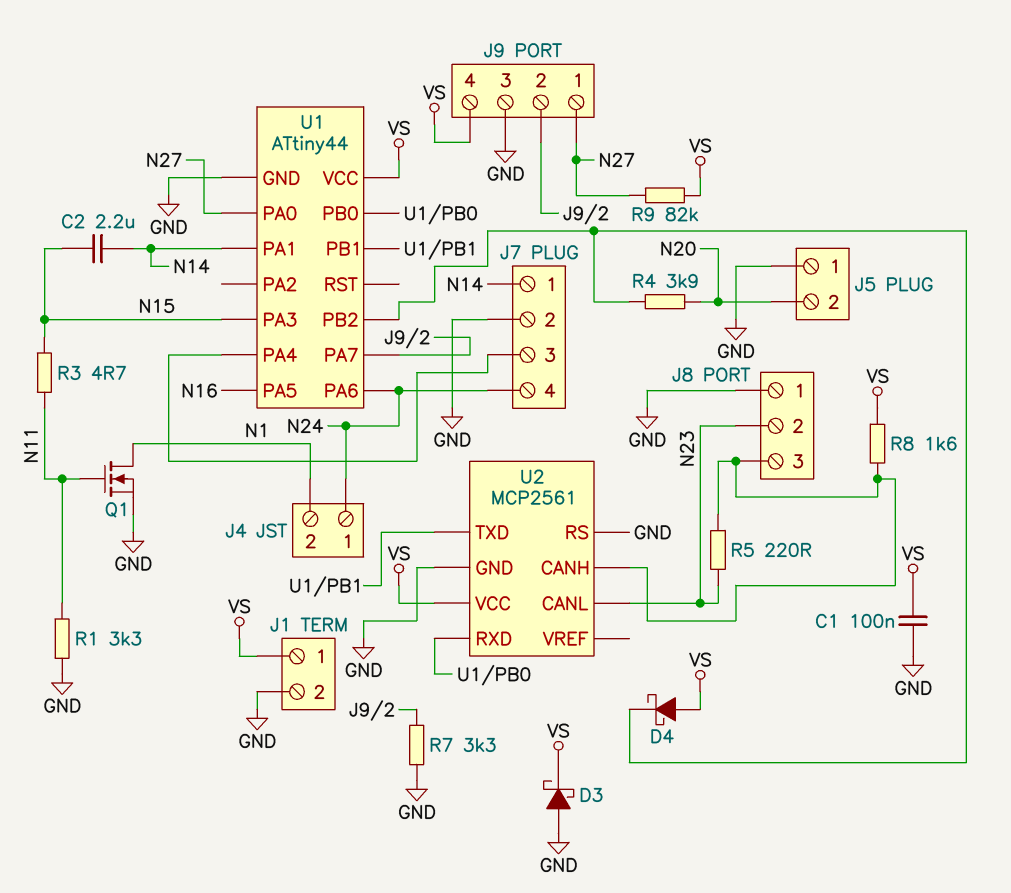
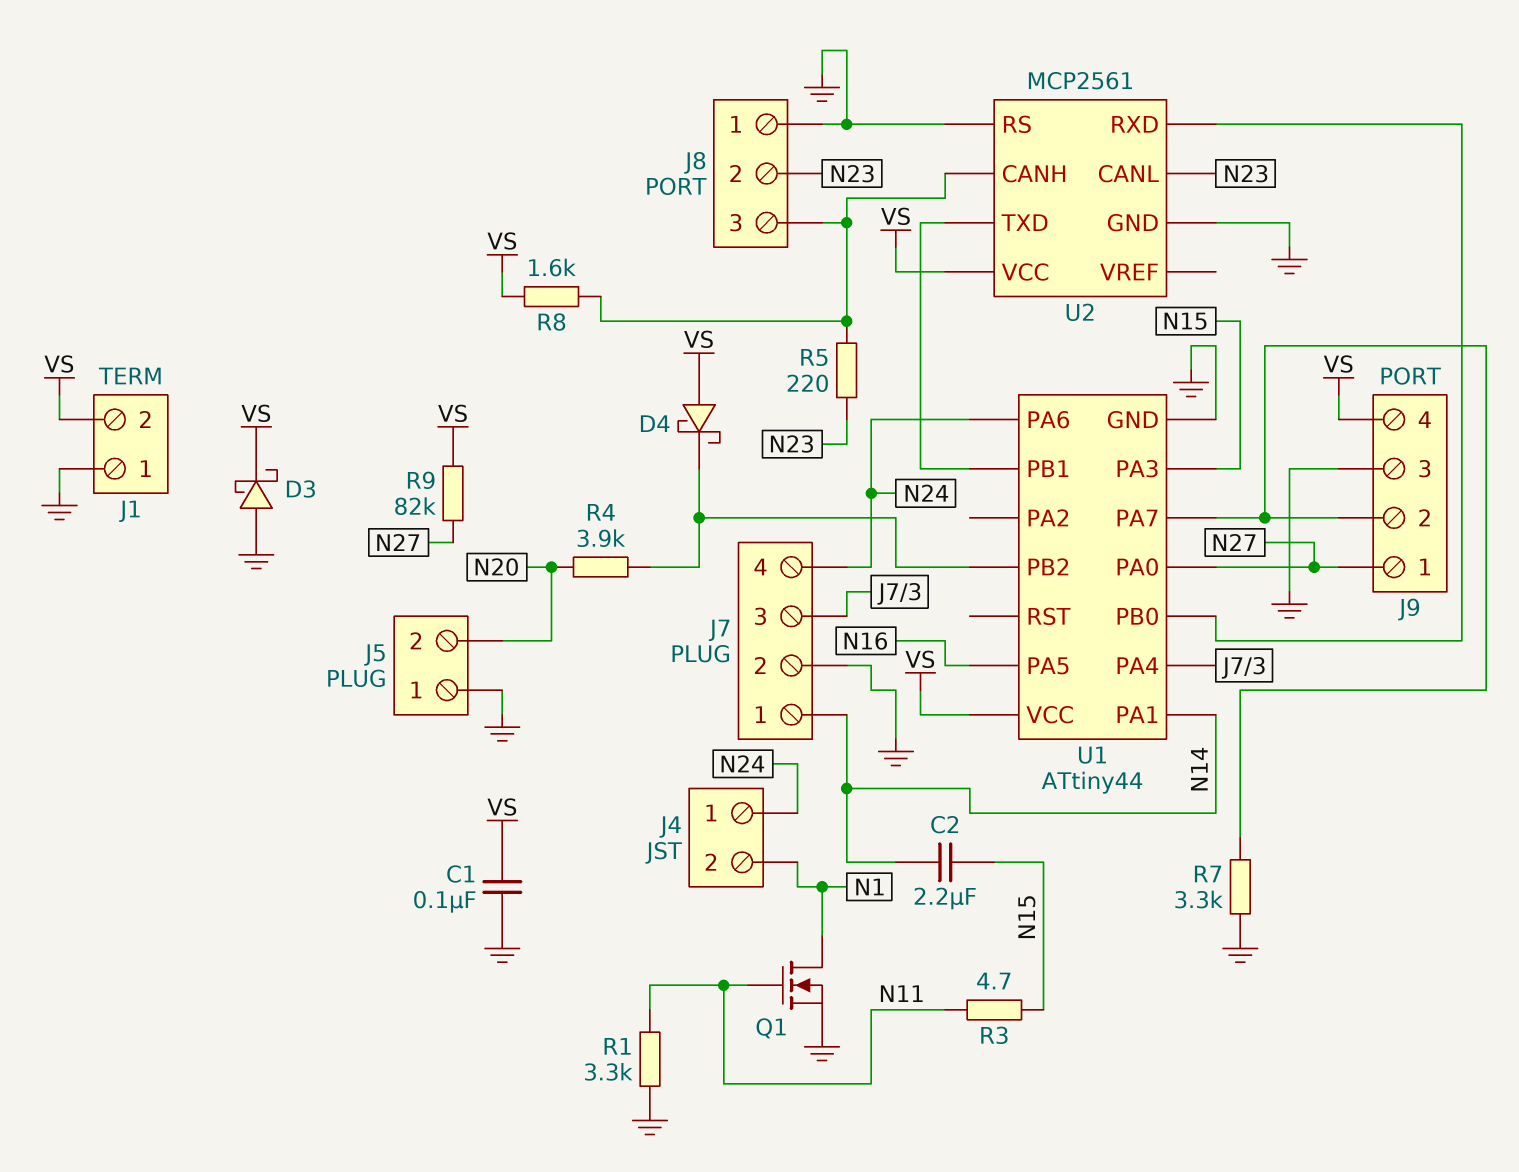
J1 pin 1: VS -> GND
J1 pin 2: GND -> VS

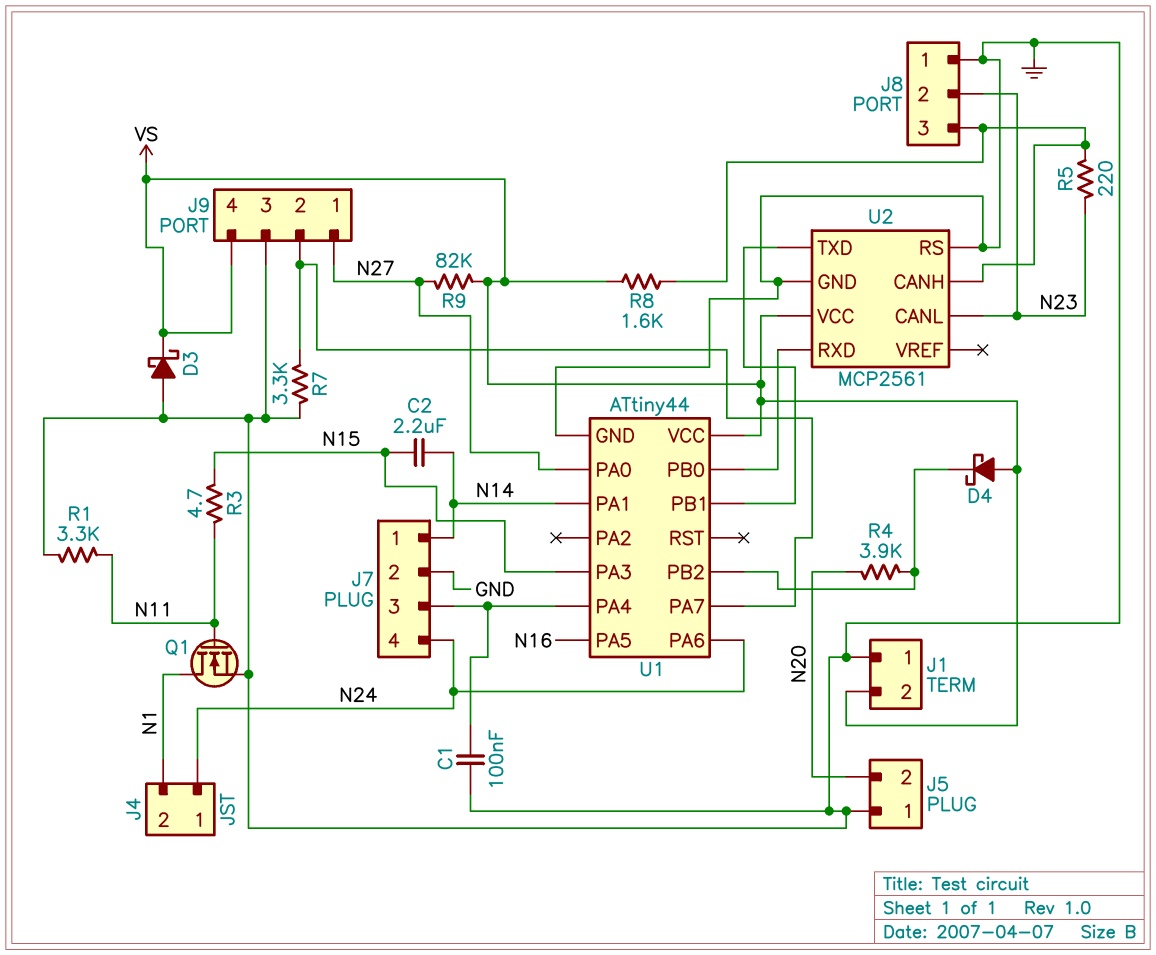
C1: 100nF (GND, VS) -> 100nF (GND, J7/3)

